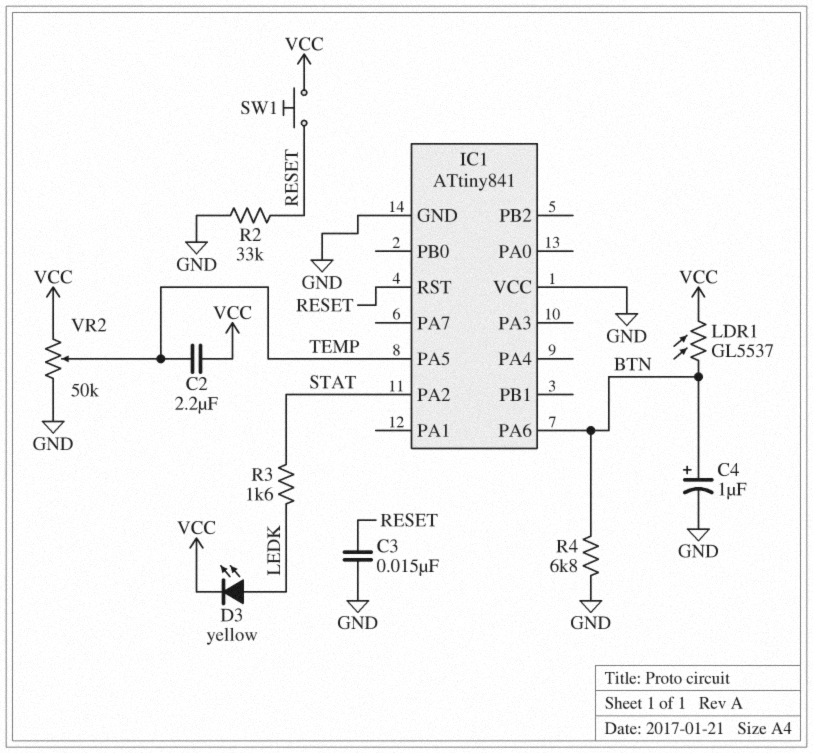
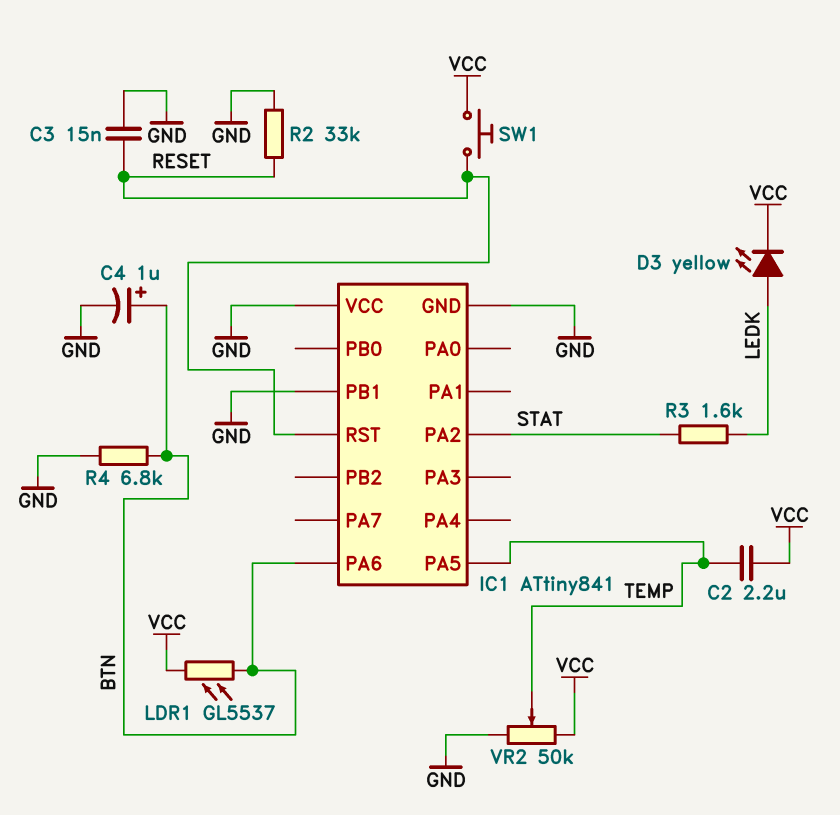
IC1 pin PB1: none -> GND

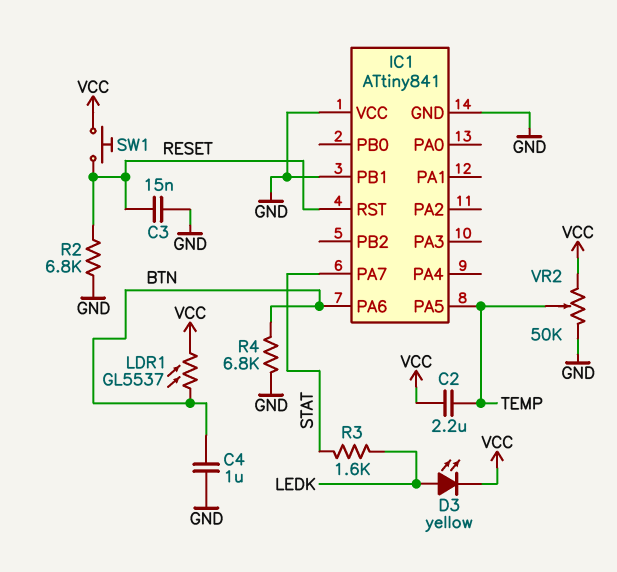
C4: 1uF (plus BTN, minus GND) -> 1uF (BTN, GND)
IC1 pin PA2: STAT -> none
IC1 pin PA7: none -> STAT
R2: 33k (GND, RESET) -> 6.8k (GND, RESET)

